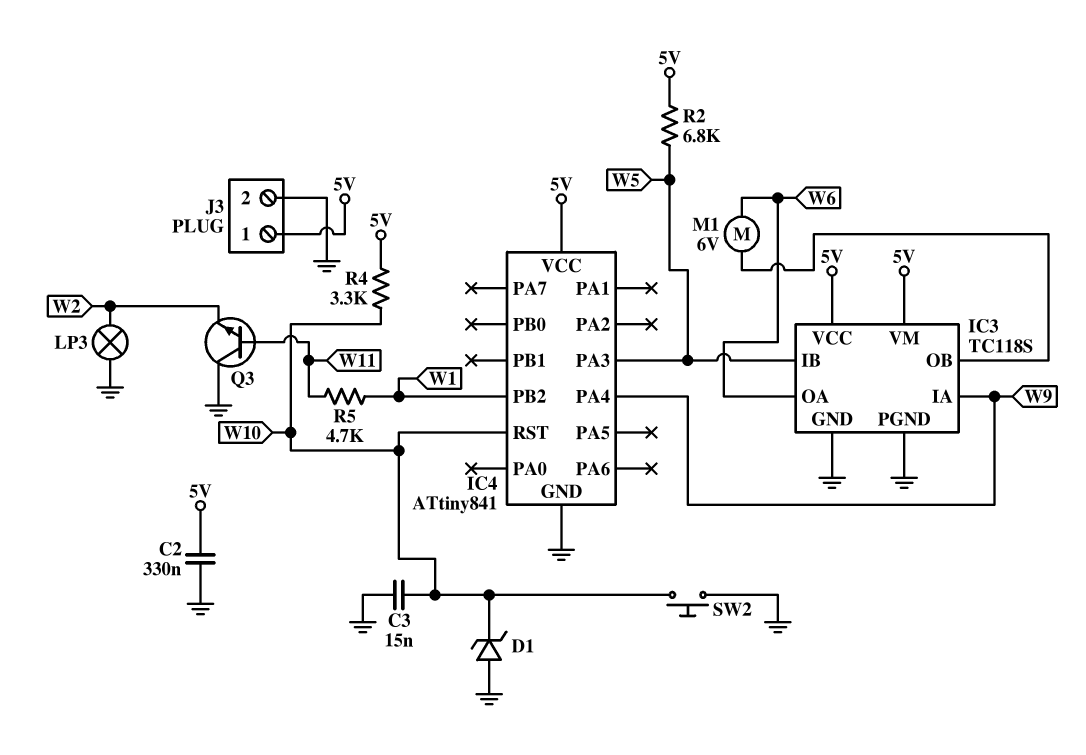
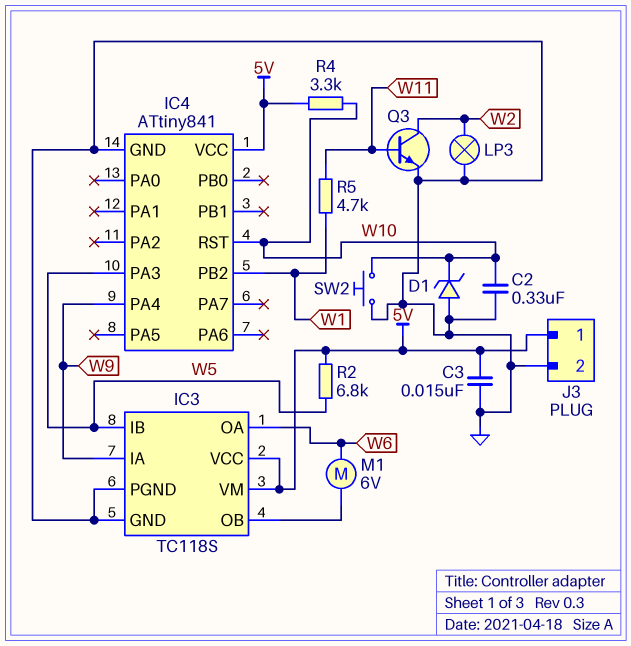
C2: 330nF (5V, GND) -> 330nF (GND, W10)
C3: 15nF (GND, W10) -> 15nF (5V, GND)
Q3: NPN (B W11, C GND, E W2) -> NPN (B W11, C W2, E GND)

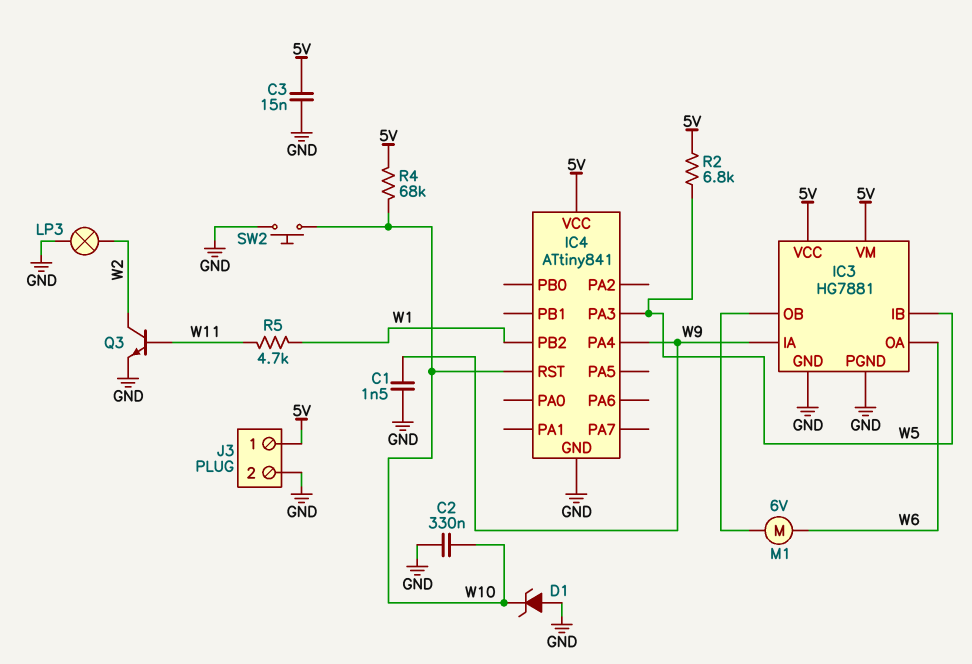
C1: none -> 1.5nF (GND, W9)
IC3: TC118S -> HG7881
R4: 3.3k (5V, W10) -> 68k (5V, W10)

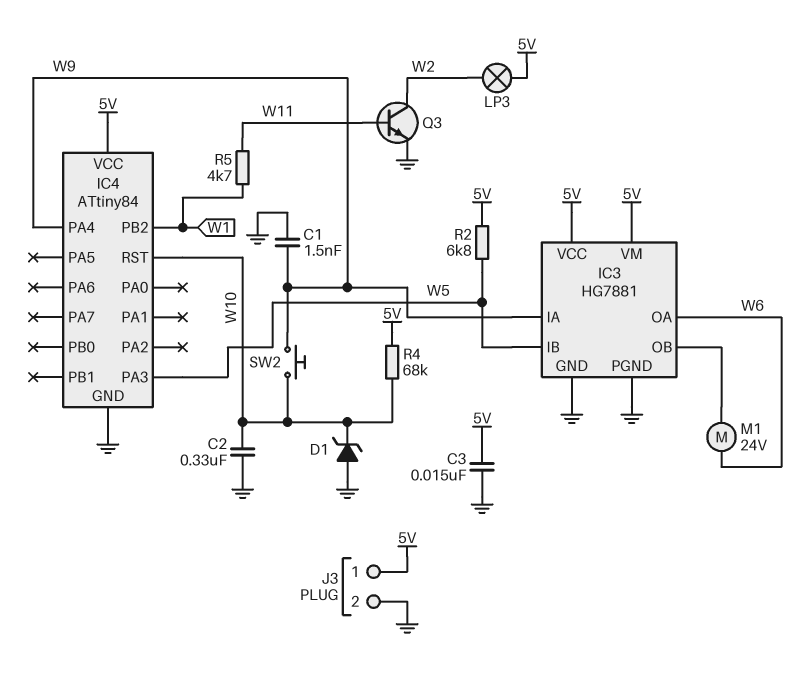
IC4: ATtiny841 -> ATtiny84
LP3: lamp (GND, W2) -> lamp (5V, W2)
M1: motor 6V (IC3/OB, W6) -> motor 24V (IC3/OB, W6)
SW2: button (GND, W10) -> button (W9, W10)

